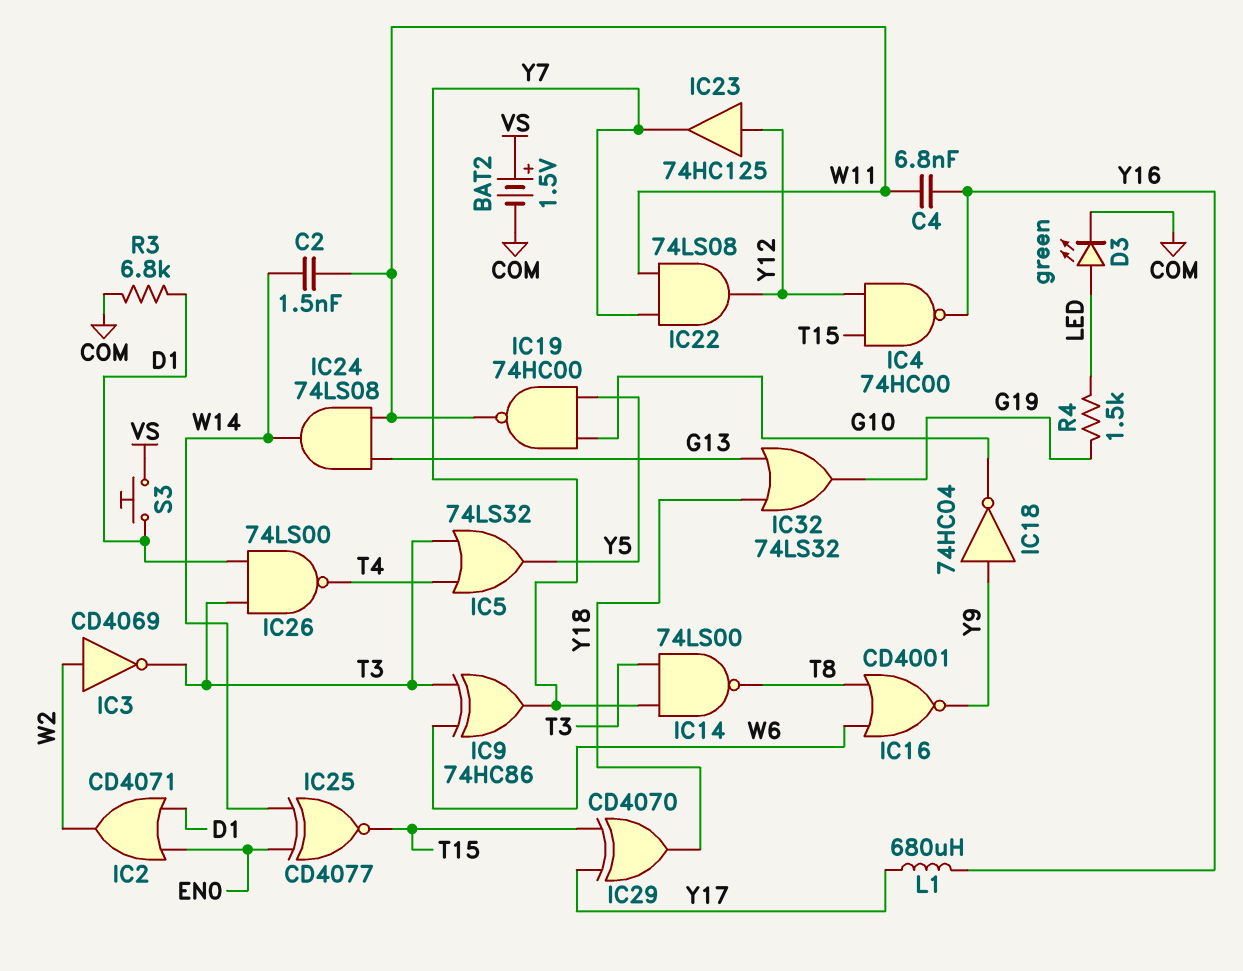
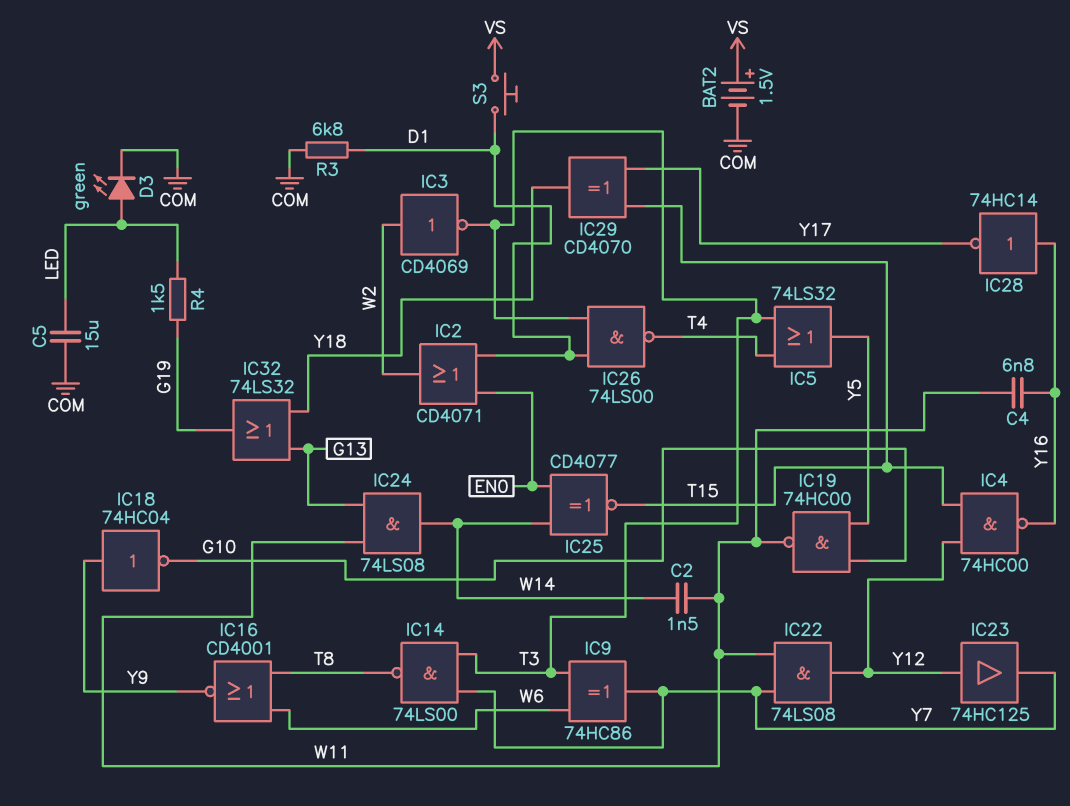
C5: none -> 15uF (COM, LED)
IC28: none -> NOT 74HC14 (in Y16, out Y17)
L1: 680uH (Y16, Y17) -> none

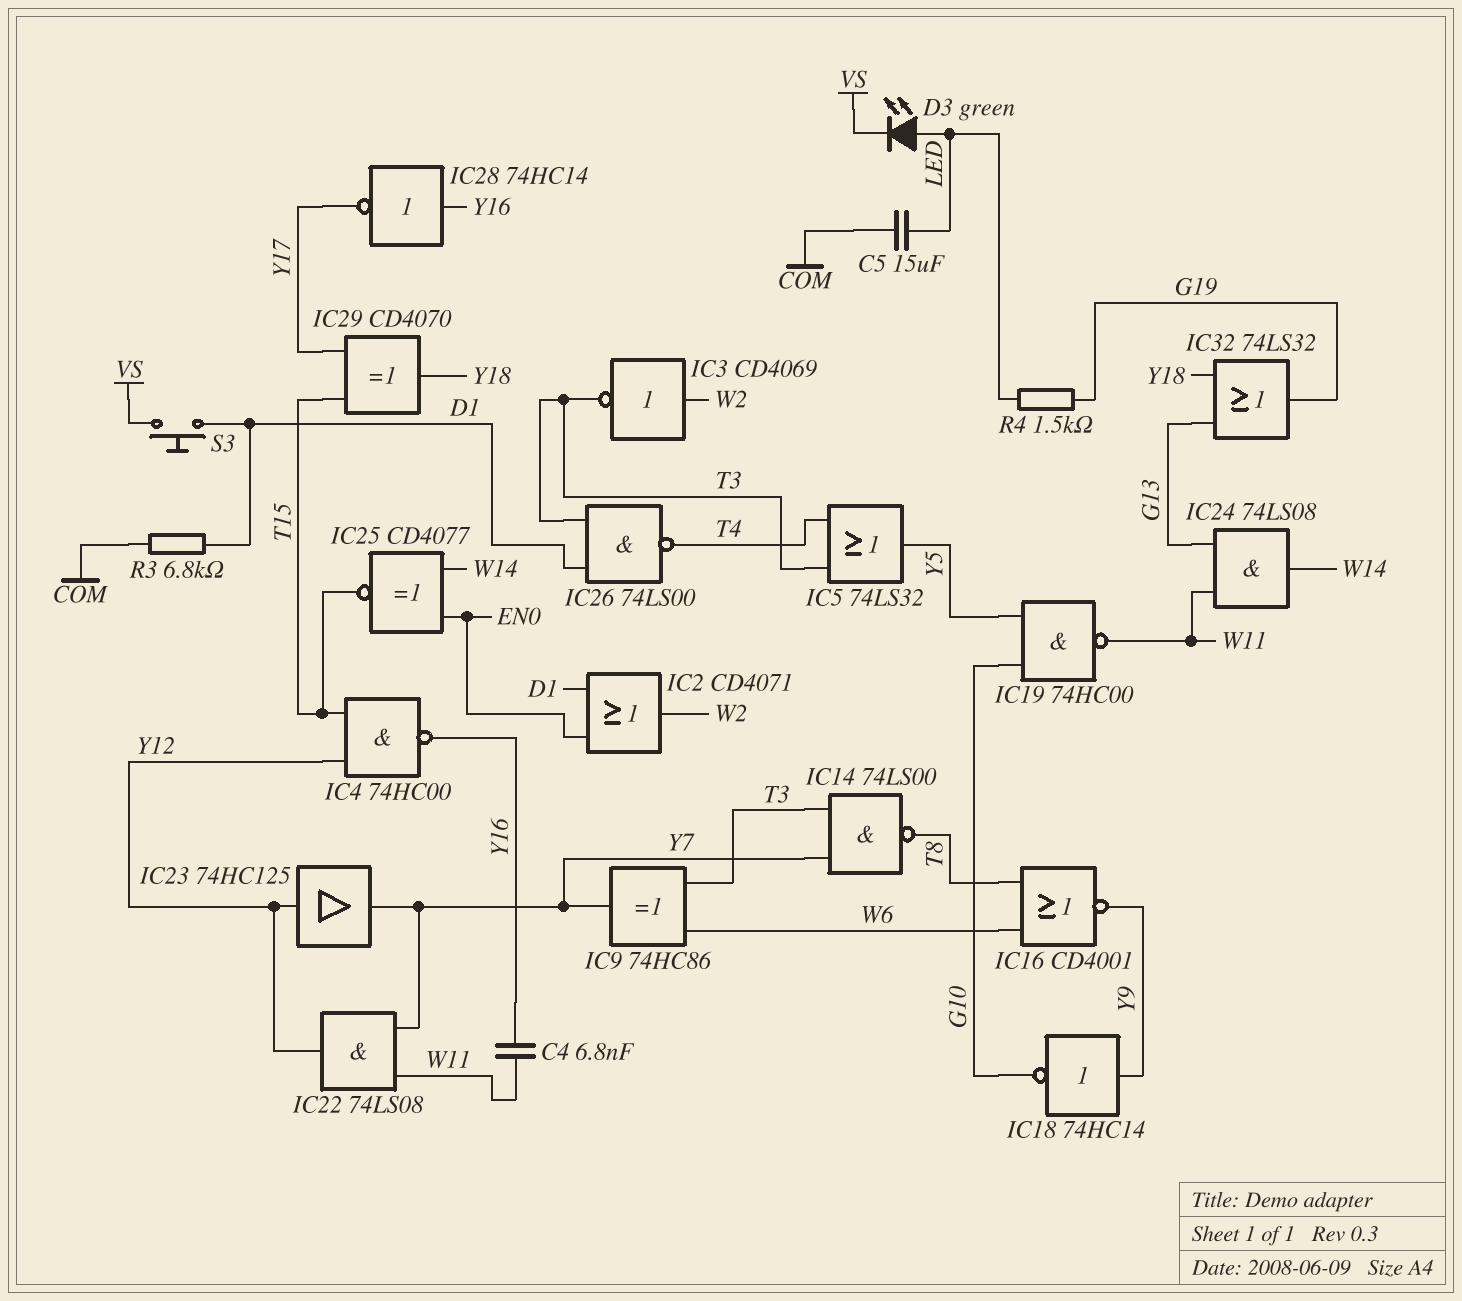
BAT2: 1.5V (plus VS, minus COM) -> none
C2: 1.5nF (W11, W14) -> none
D3: LED green (A LED, K COM) -> LED green (A LED, K VS)
IC18: NOT 74HC04 (in Y9, out G10) -> NOT 74HC14 (in Y9, out G10)

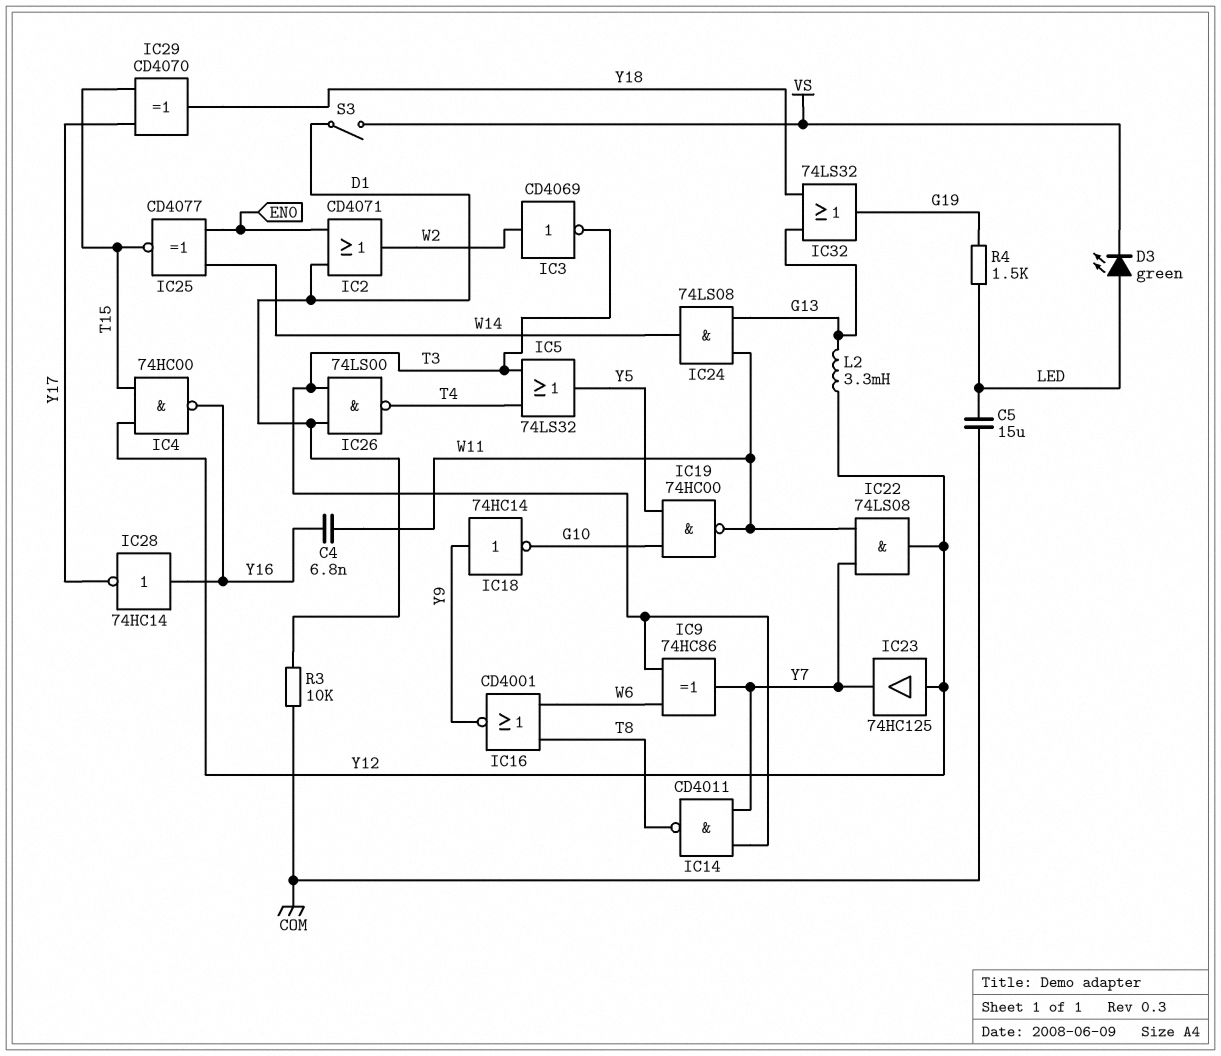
IC14: NAND 74LS00 (in T3, in Y7, out T8) -> NAND CD4011 (in T3, in Y7, out T8)
L2: none -> 3.3mH (G13, Y12)
R3: 6.8k (COM, D1) -> 10k (COM, D1)
S3: button (D1, VS) -> switch (D1, VS)

